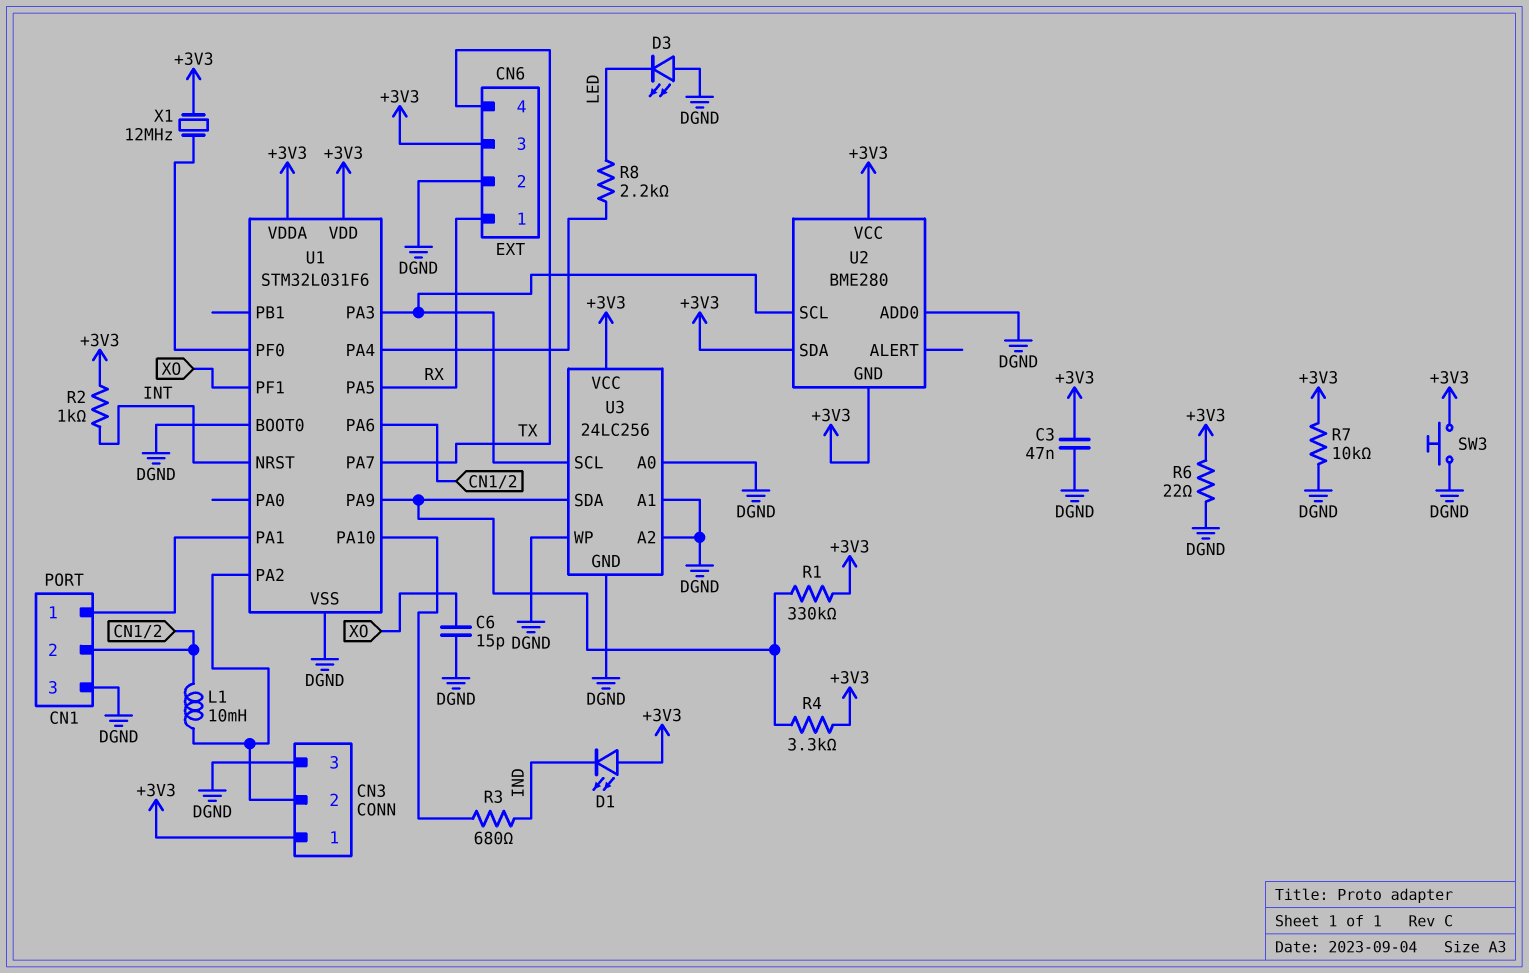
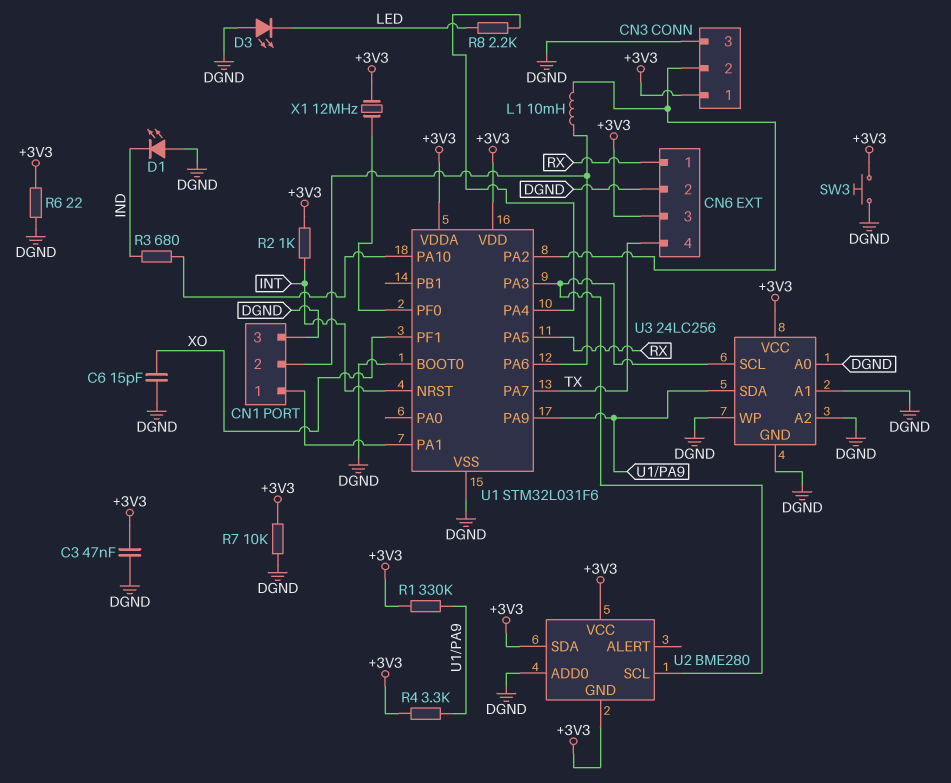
D1: LED (A +3V3, K IND) -> LED (A DGND, K IND)

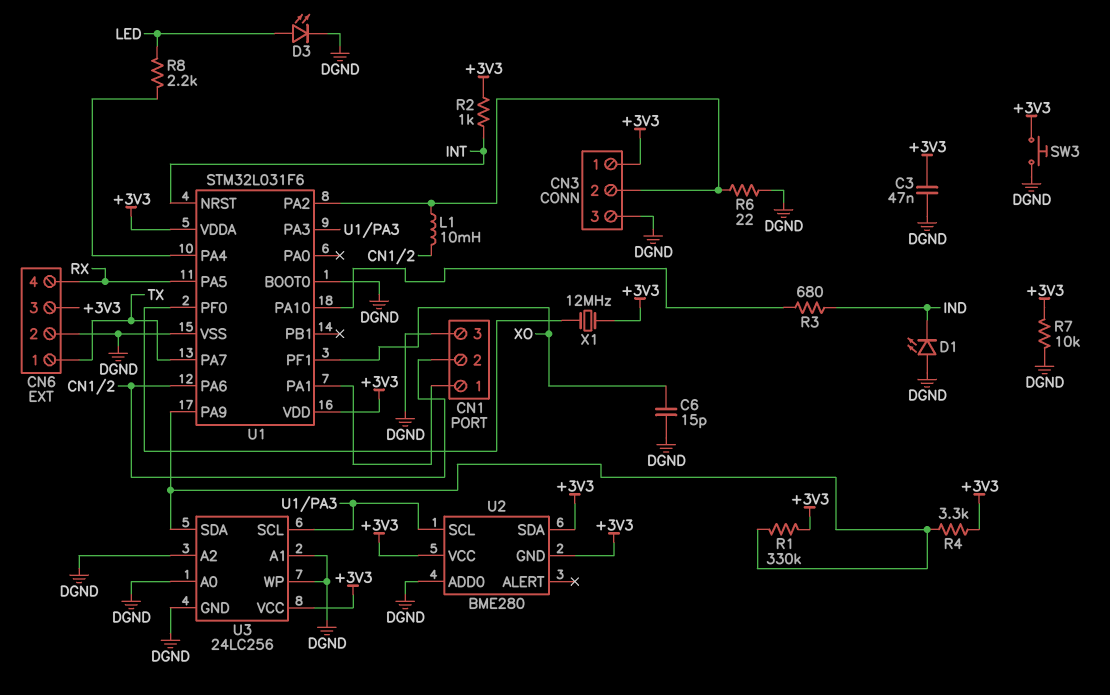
CN6 pin 1: RX -> TX
CN6 pin 4: TX -> RX
D3: LED (A DGND, K LED) -> LED (A LED, K DGND)
R6: 22 (+3V3, DGND) -> 22 (CN3/2, DGND)

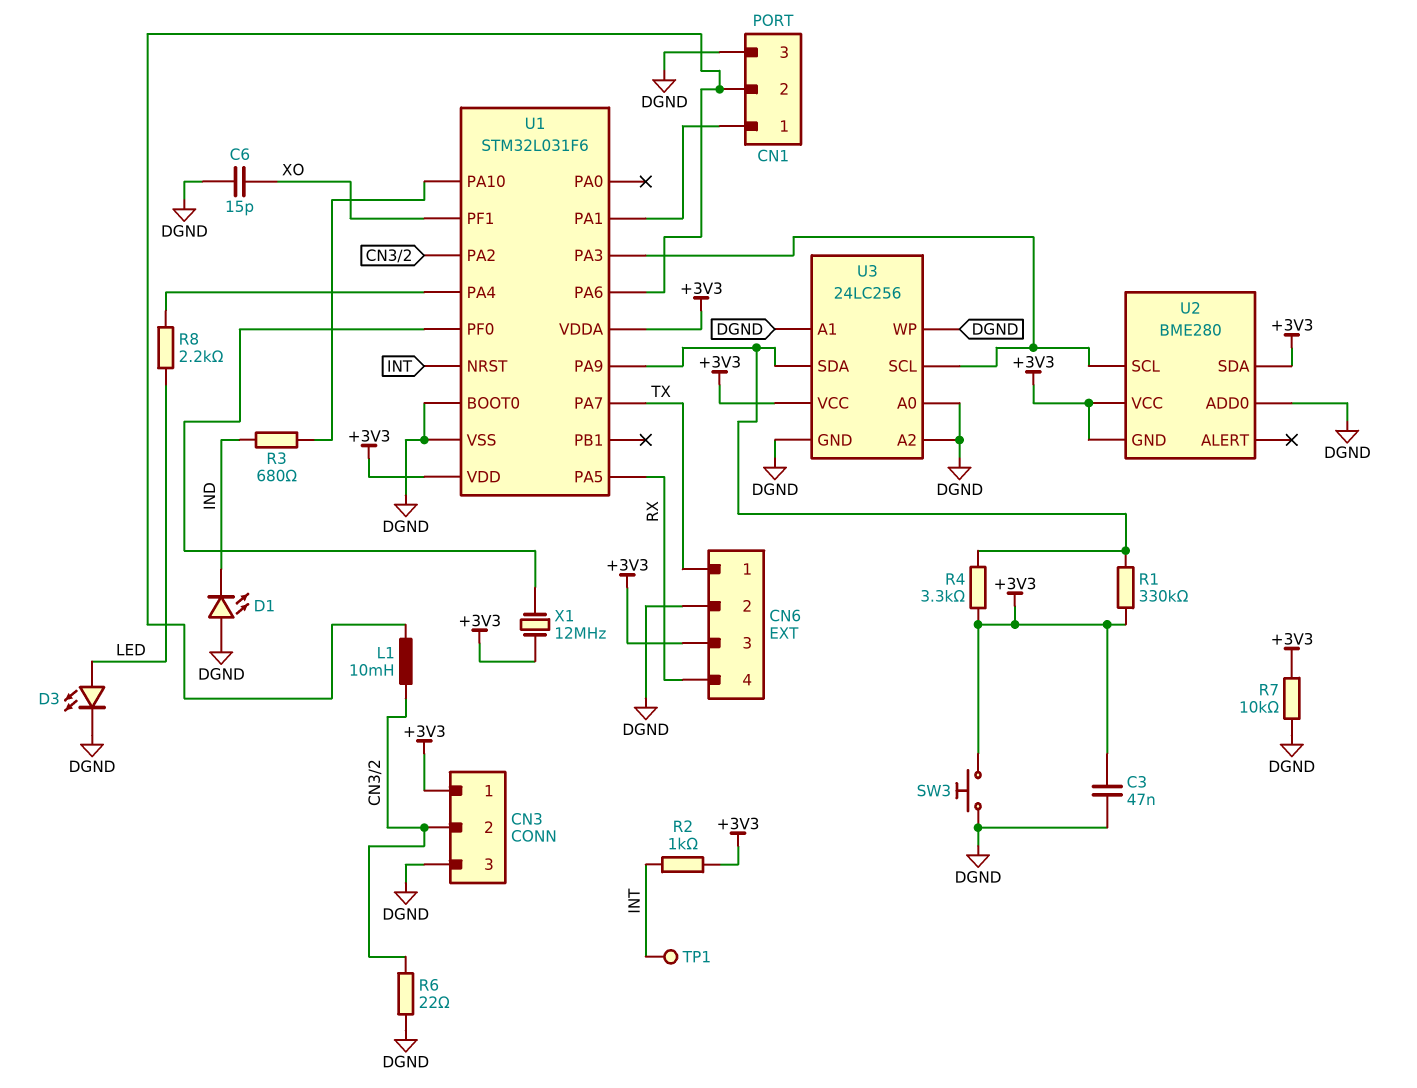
TP1: none -> test point (INT)

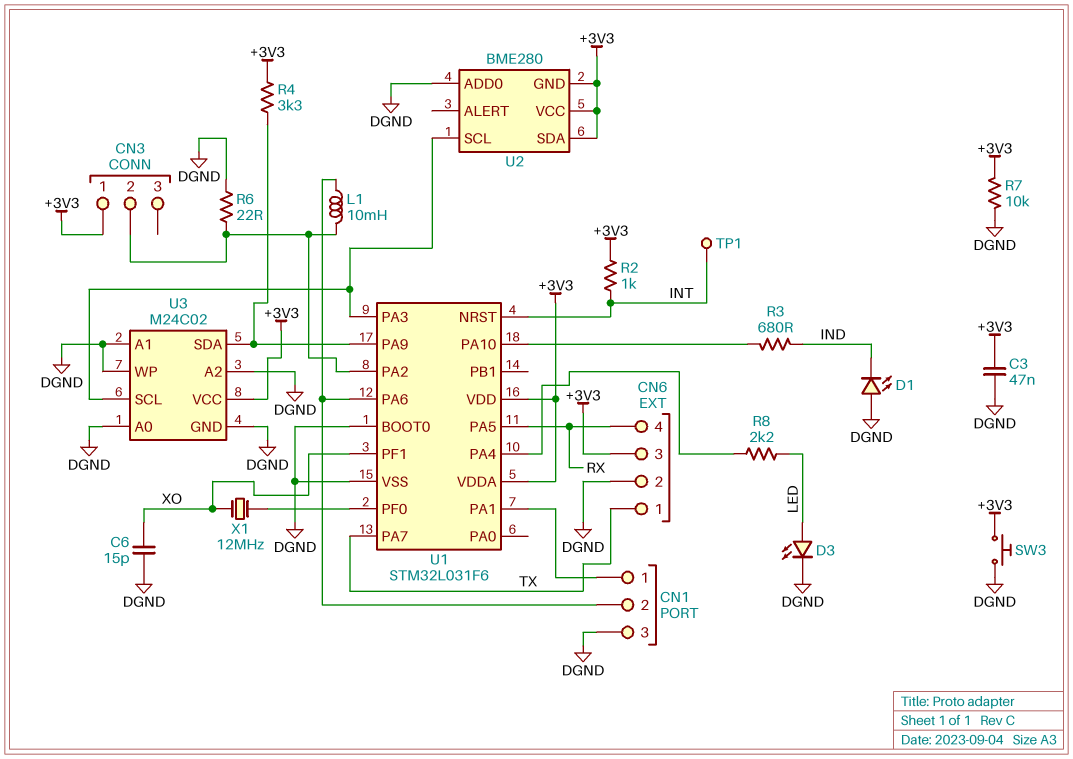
CN3 pin 3: DGND -> none
R1: 330k (+3V3, U1/PA9) -> none
U3: 24LC256 -> M24C02
X1: 12MHz (+3V3, U1/PF0) -> 12MHz (U1/PF0, XO)

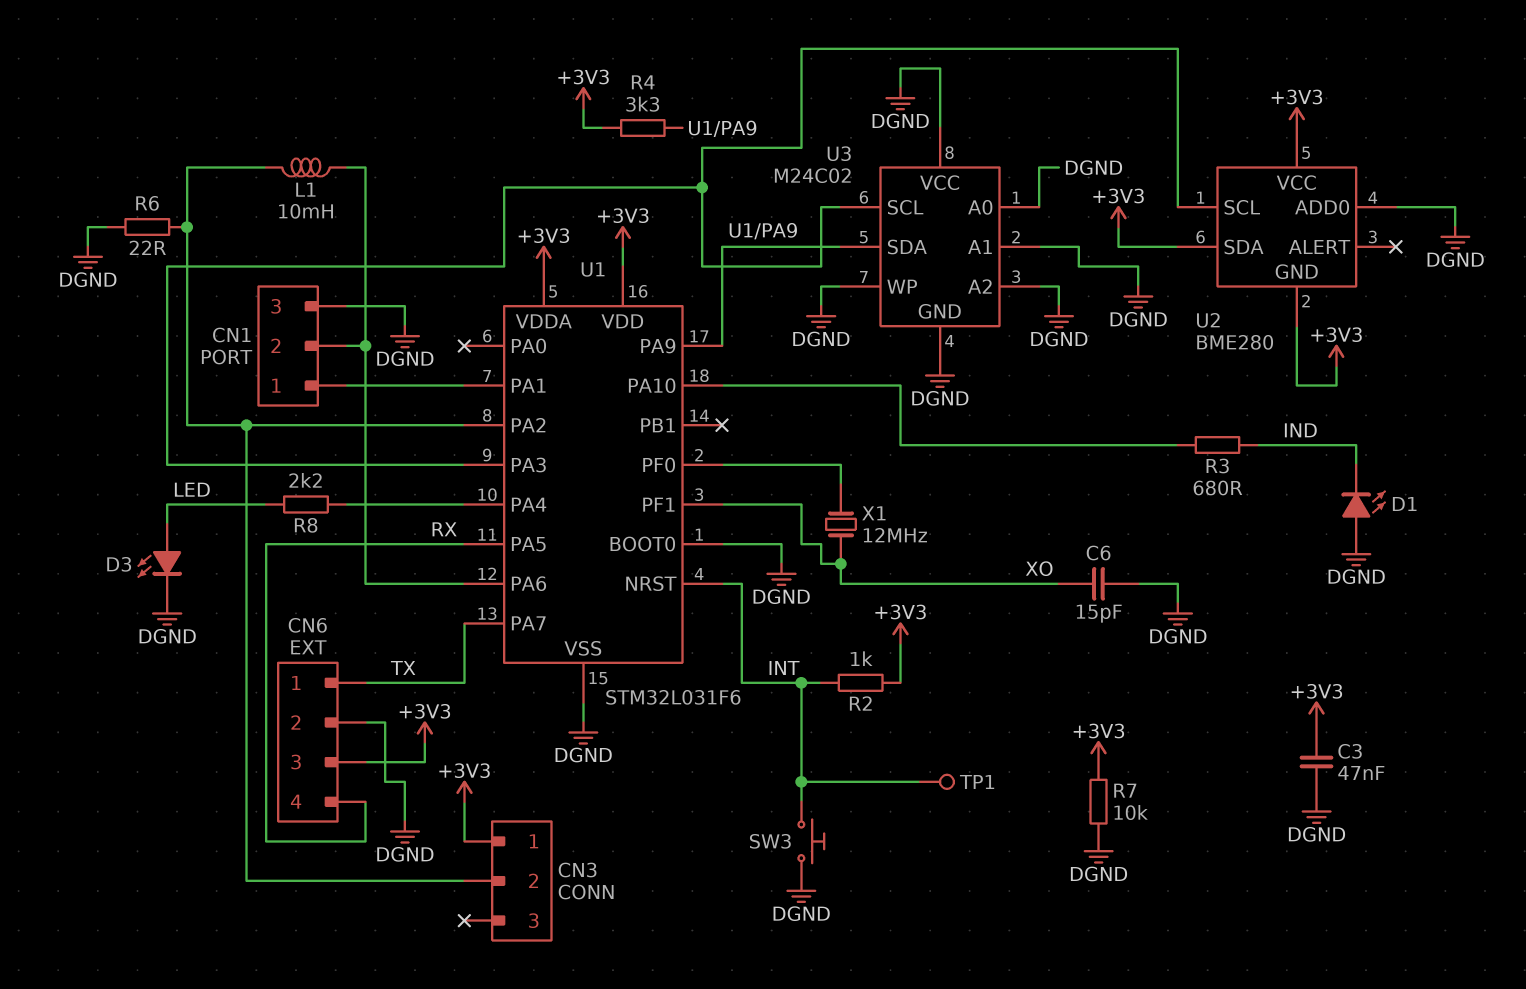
SW3: button (+3V3, DGND) -> button (DGND, INT)
U3 pin VCC: +3V3 -> DGND

